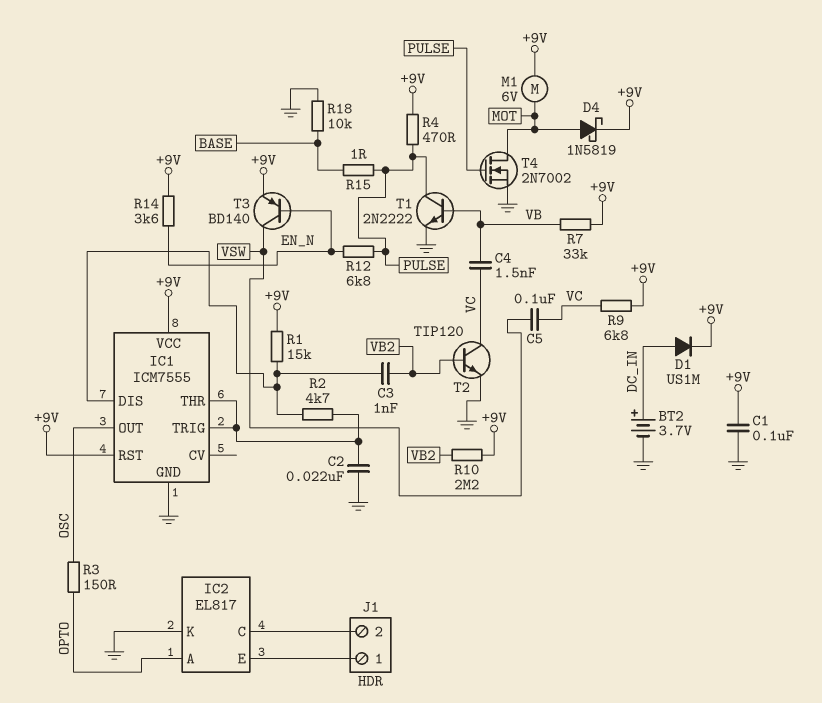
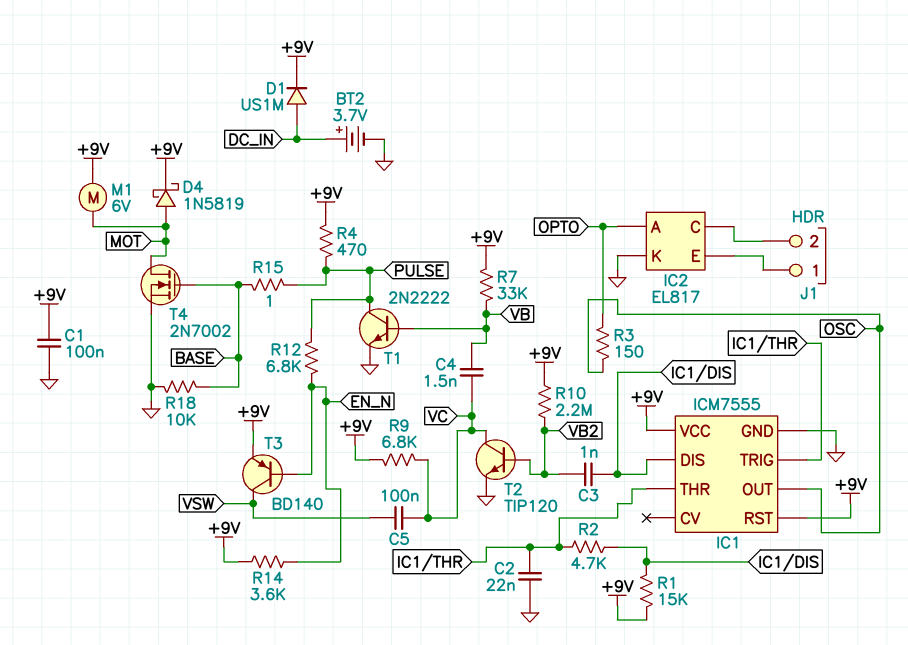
T4: NMOS 2N7002 (G PULSE, D MOT, S GND) -> NMOS 2N7002 (G BASE, D MOT, S GND)

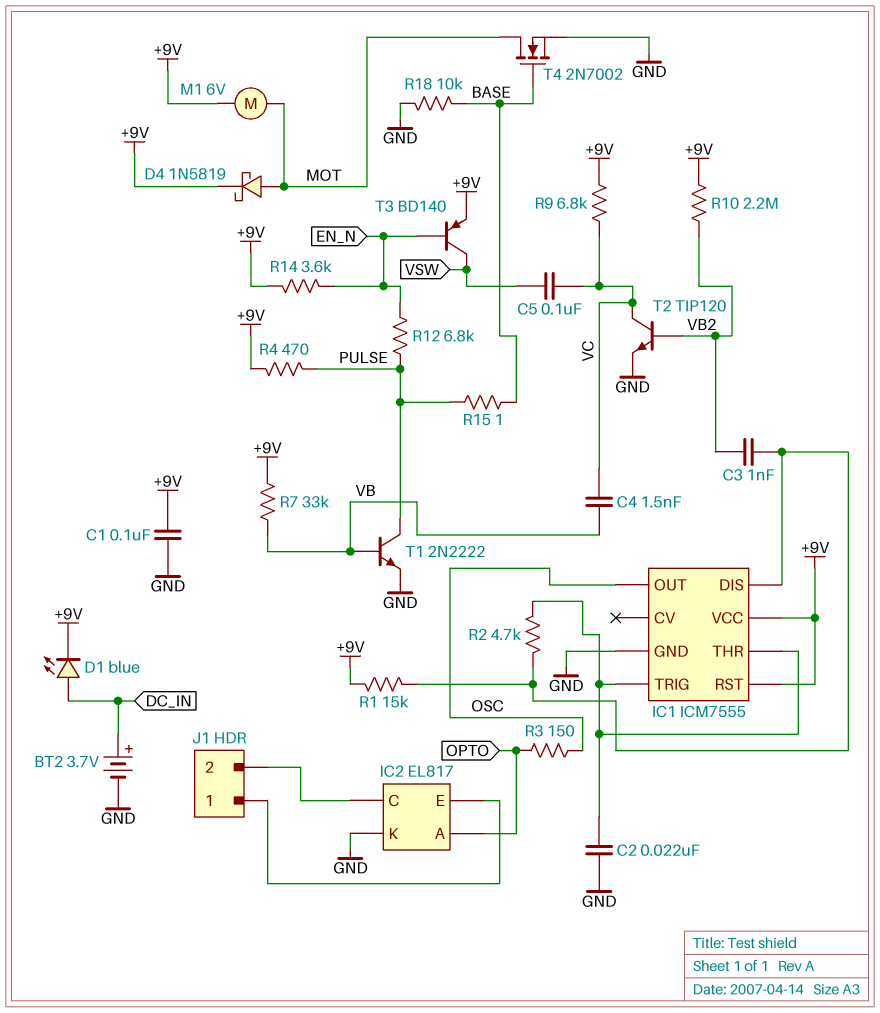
D1: diode US1M (A DC_IN, K +9V) -> LED blue (A DC_IN, K +9V)

